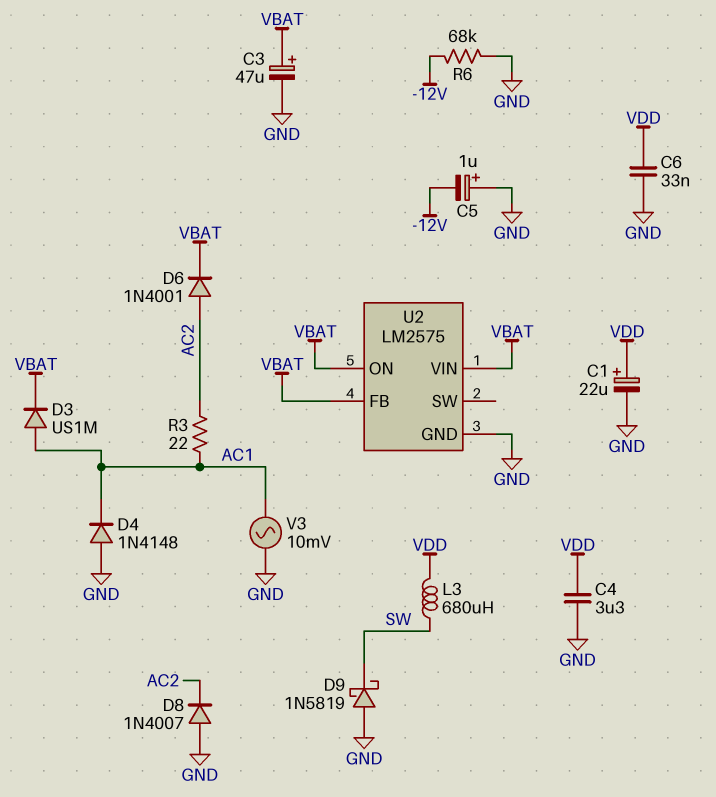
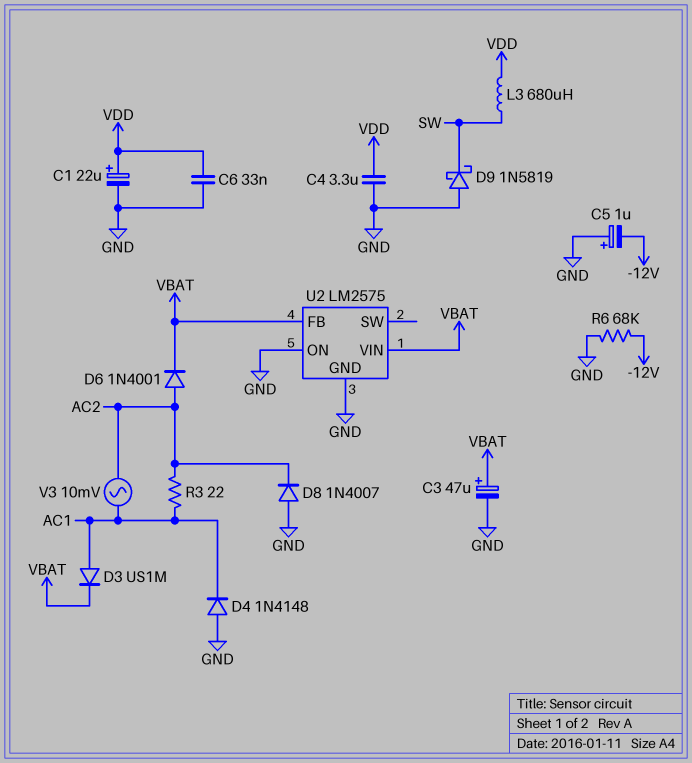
U2 pin ON: VBAT -> GND
V3: AC 10mV (AC1, GND) -> AC 10mV (AC1, AC2)

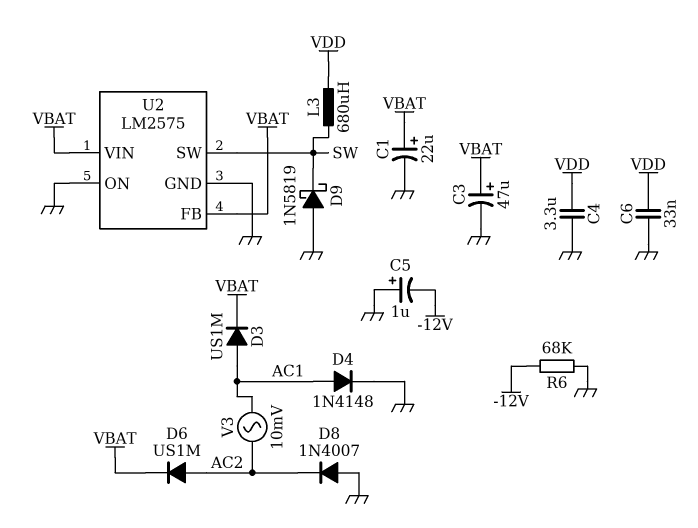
C1: 22uF (plus VDD, minus GND) -> 22uF (plus VBAT, minus GND)
D4: diode 1N4148 (A GND, K AC1) -> diode 1N4148 (A AC1, K GND)
D6: diode 1N4001 (A AC2, K VBAT) -> diode US1M (A AC2, K VBAT)
R3: 22 (AC1, AC2) -> none
U2 pin SW: none -> SW

